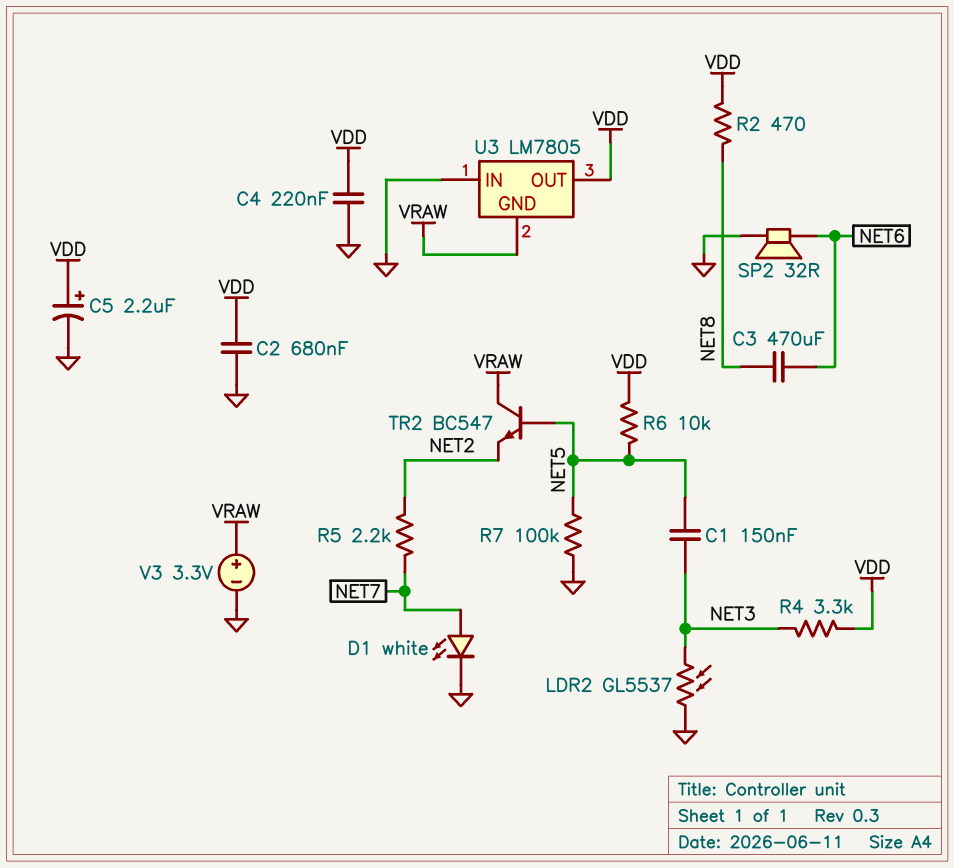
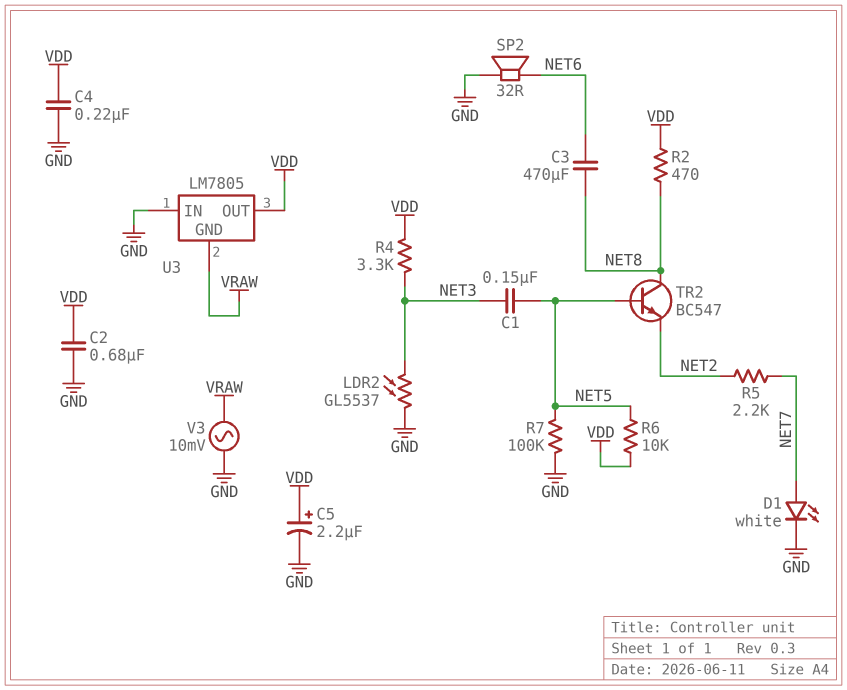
TR2: NPN BC547 (B NET5, C VRAW, E NET2) -> NPN BC547 (B NET5, C NET8, E NET2)
V3: 3.3V (plus VRAW, minus GND) -> AC 10mV (GND, VRAW)

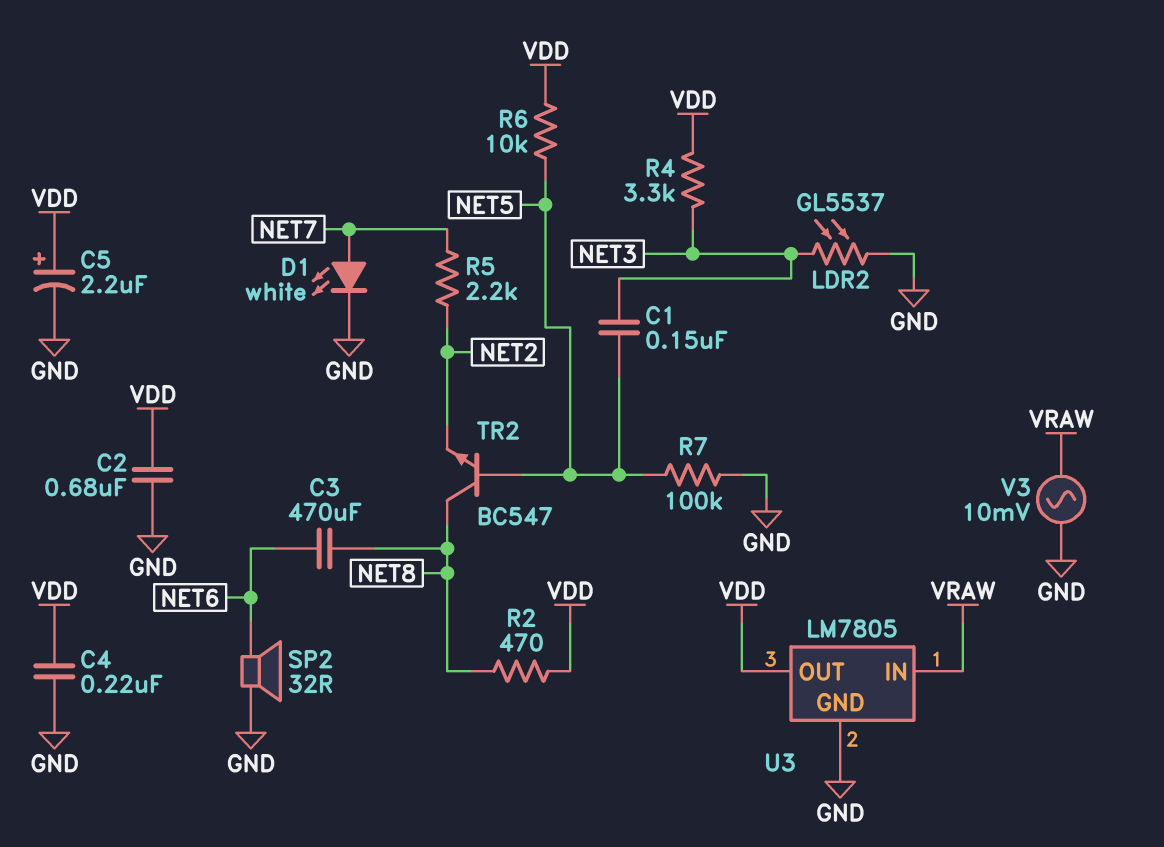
U3 pin GND: VRAW -> GND
U3 pin IN: GND -> VRAW

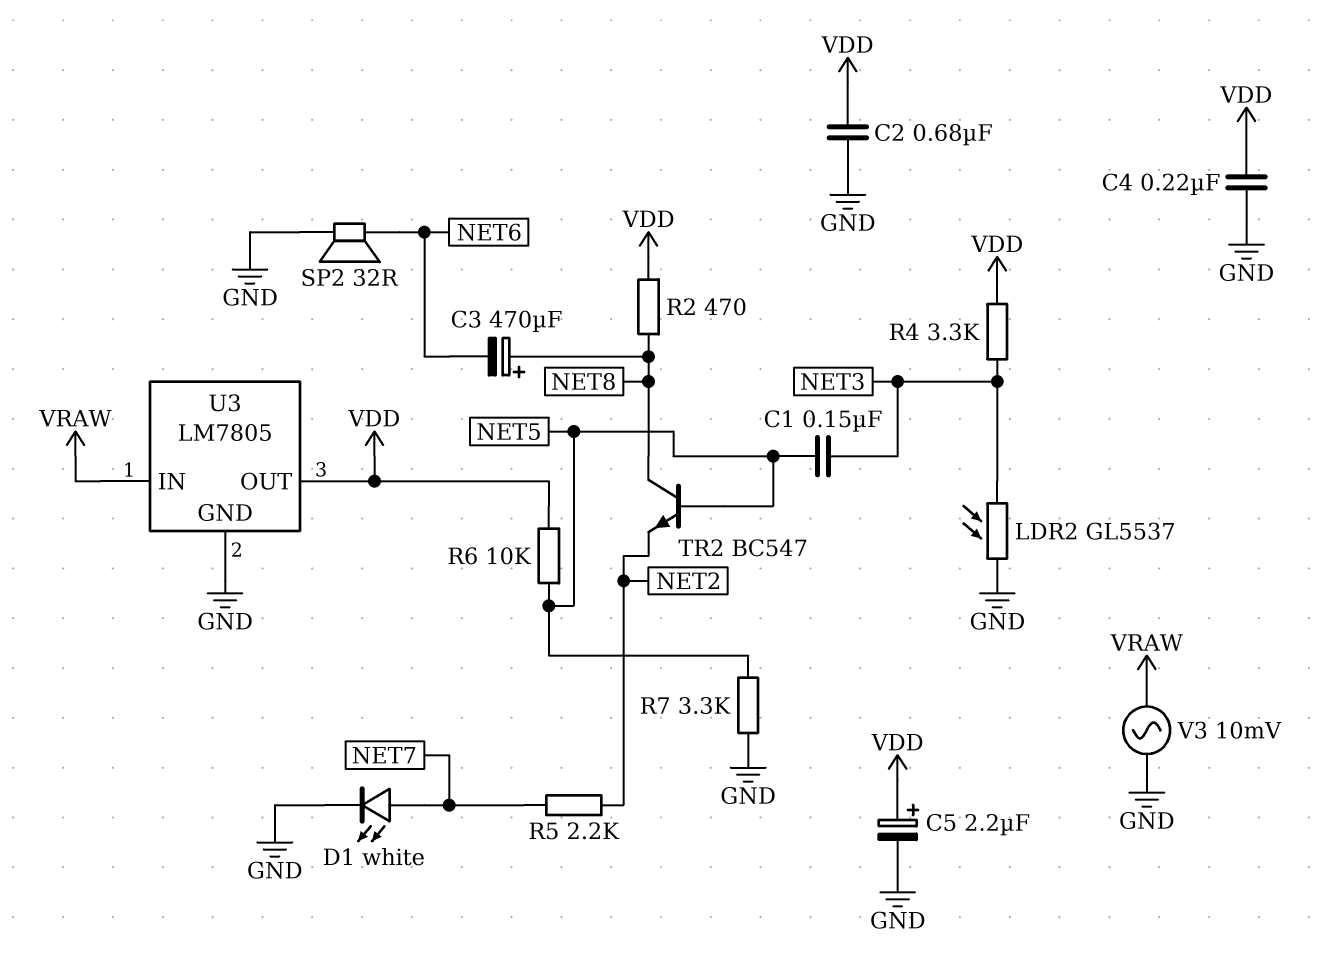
C3: 470uF (NET6, NET8) -> 470uF (plus NET8, minus NET6)
R7: 100k (GND, NET5) -> 3.3k (GND, NET5)

